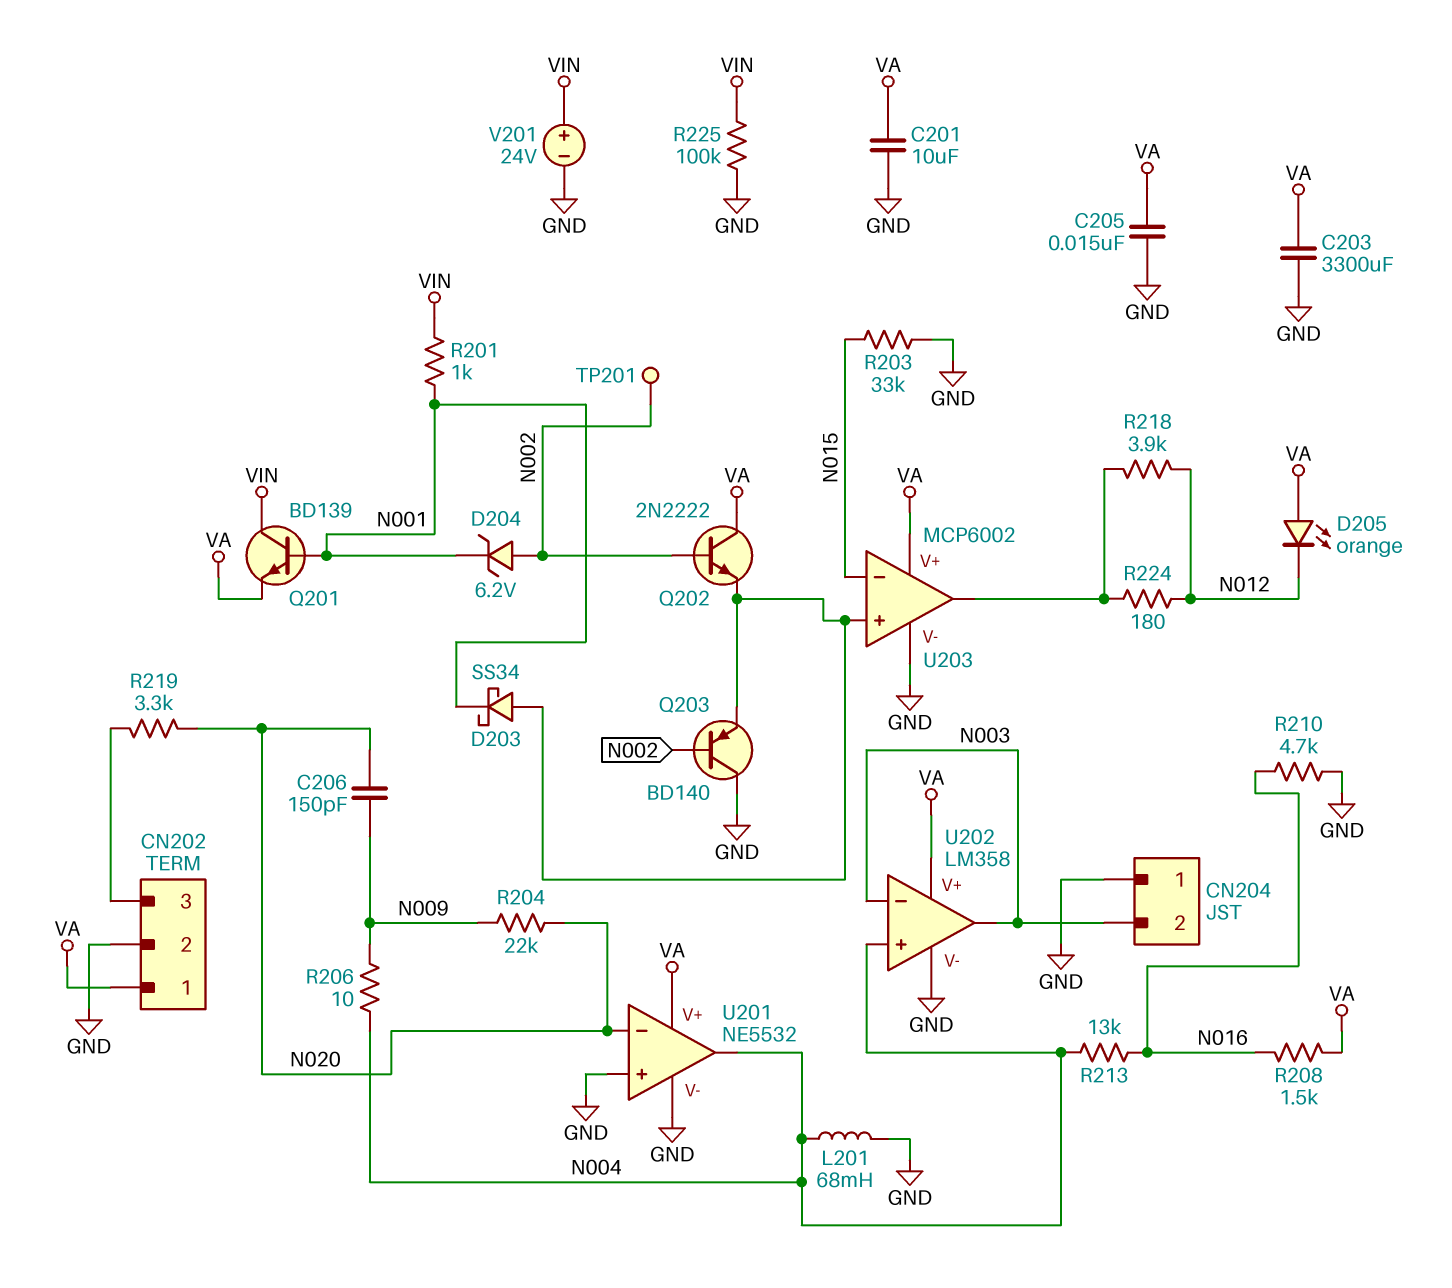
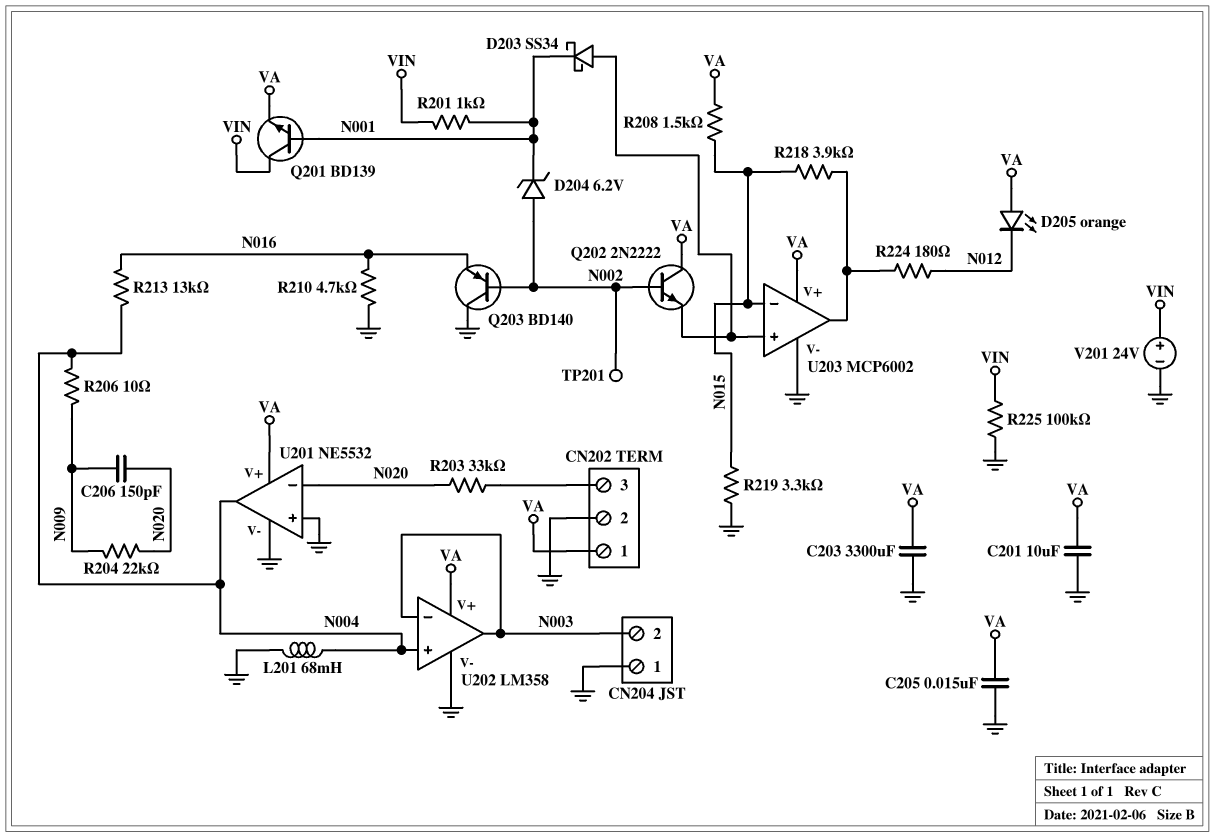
Q203: PNP BD140 (B N002, C GND, E U203/in+) -> PNP BD140 (B N002, C GND, E N016)
R203: 33k (GND, N015) -> 33k (CN202/3, N020)
R208: 1.5k (N016, VA) -> 1.5k (N015, VA)
R218: 3.9k (N012, U203/out) -> 3.9k (N015, U203/out)
R219: 3.3k (CN202/3, N020) -> 3.3k (GND, N015)

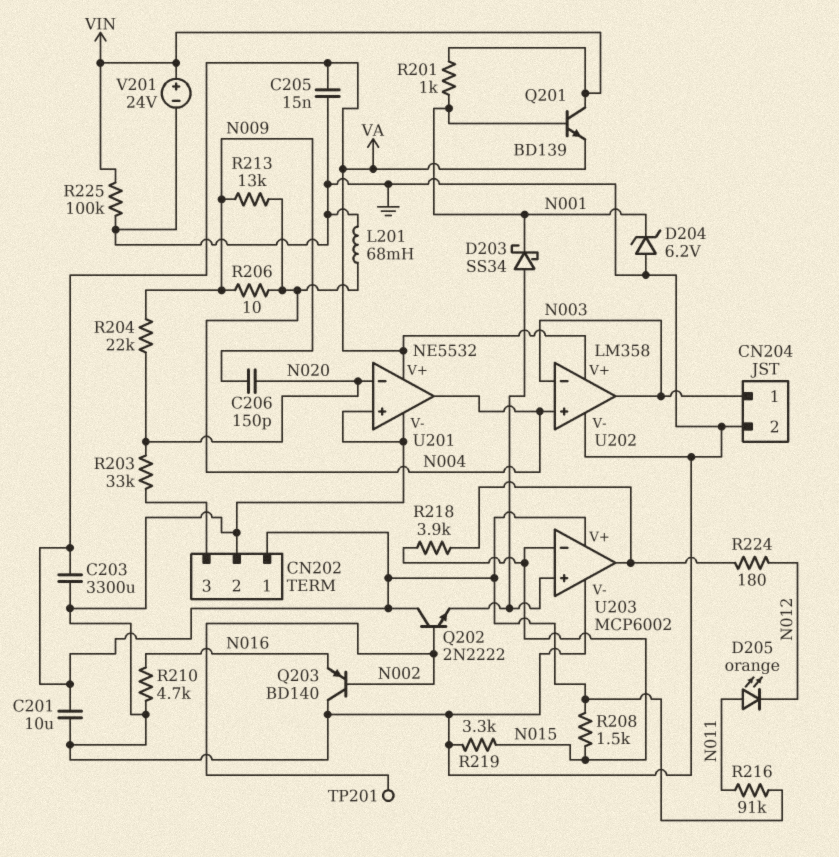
CN204 pin 1: GND -> N003
CN204 pin 2: N003 -> GND
D204: zener 6.2V (A N002, K N001) -> zener 6.2V (A GND, K N001)
D205: LED orange (A VA, K N012) -> LED orange (A N011, K N012)
R213: 13k (N004, N016) -> 13k (N004, N009)
R216: none -> 91k (N011, VA)

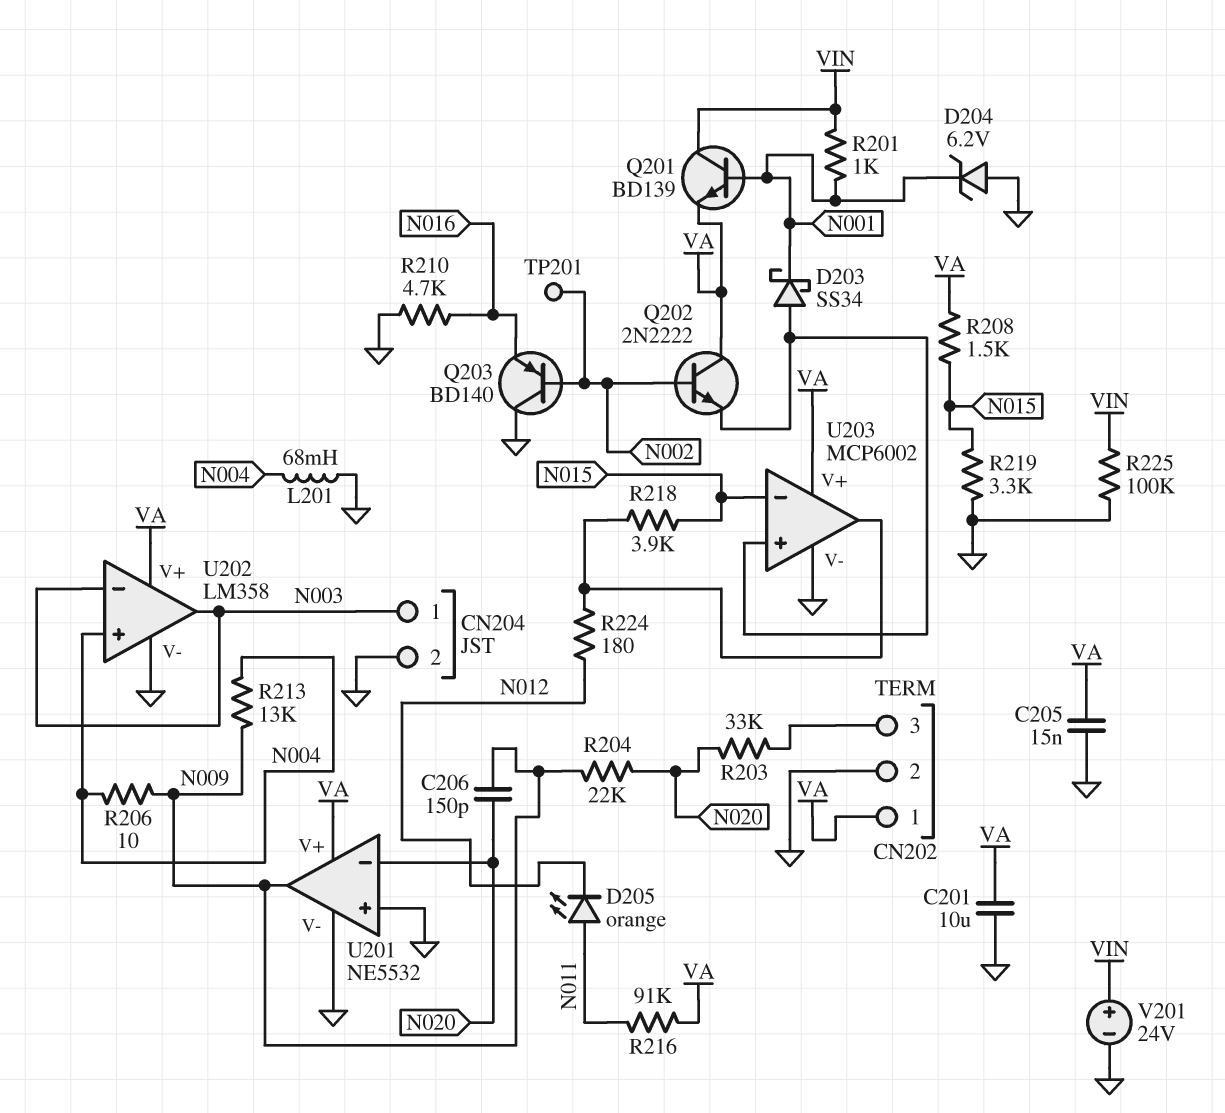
C203: 3300uF (GND, VA) -> none
U201 pin out: N004 -> N009

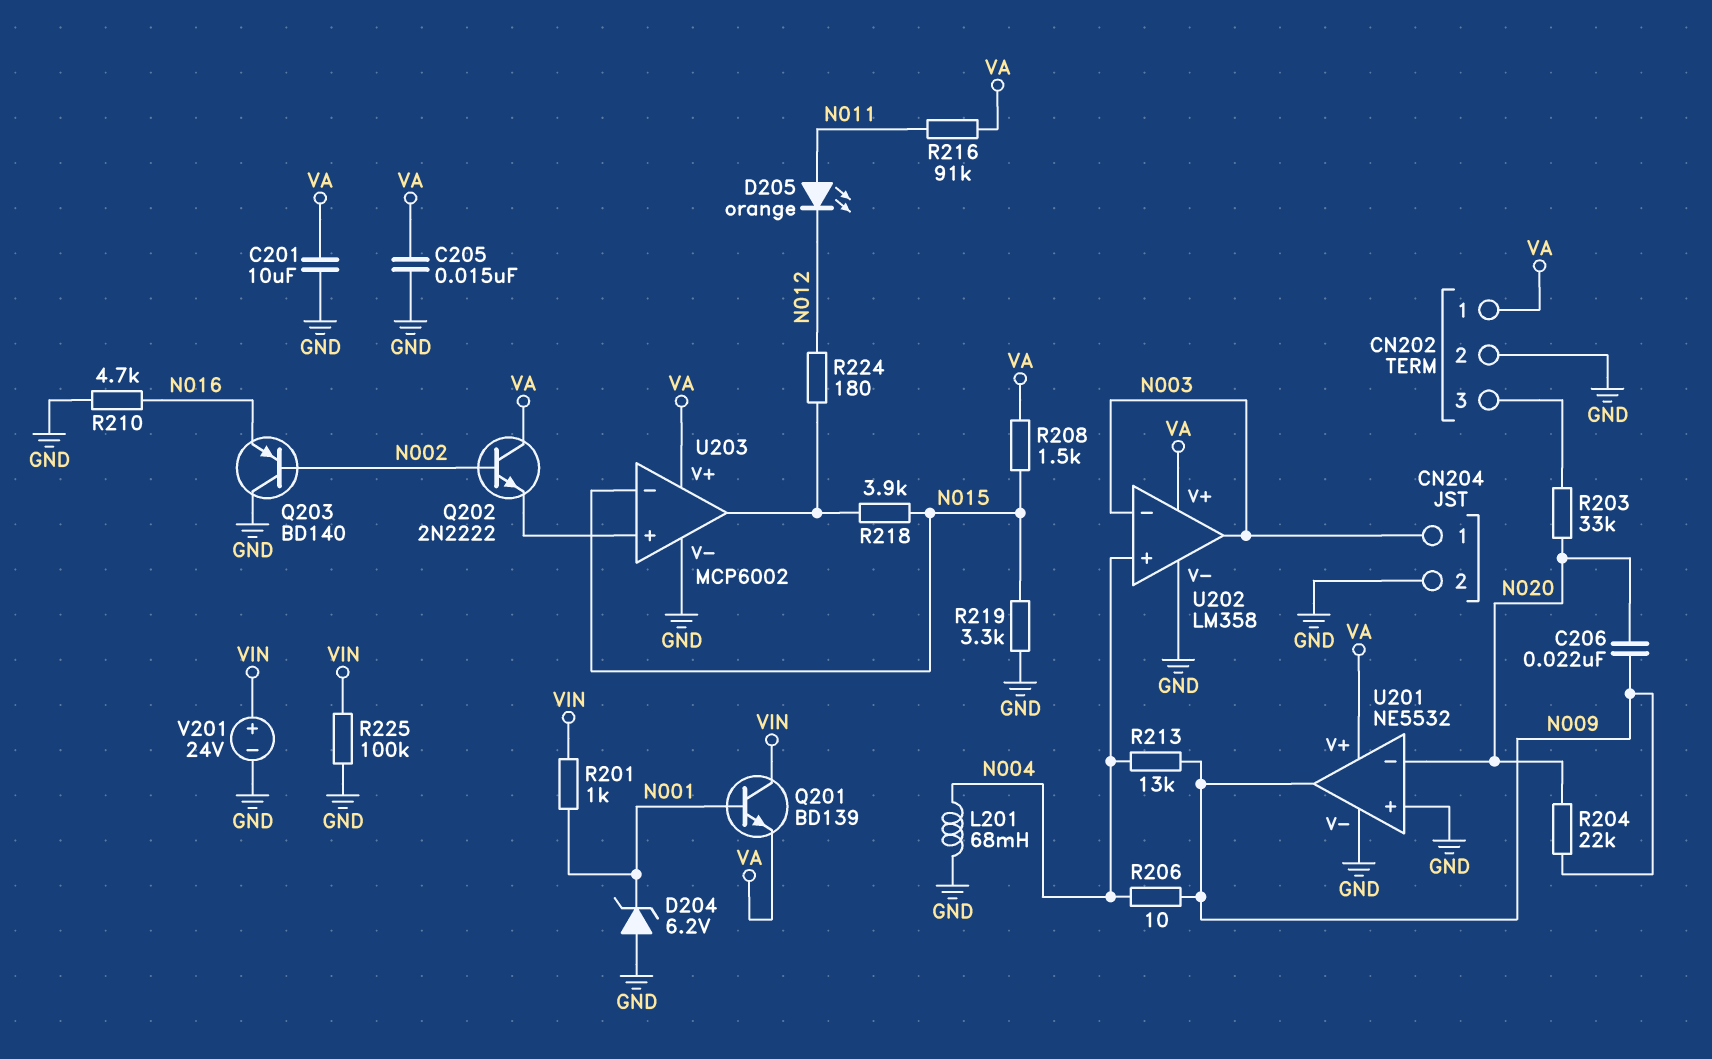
C206: 150pF (N009, N020) -> 22nF (N009, N020)
D203: schottky SS34 (A U203/in+, K N001) -> none
TP201: test point (N002) -> none

